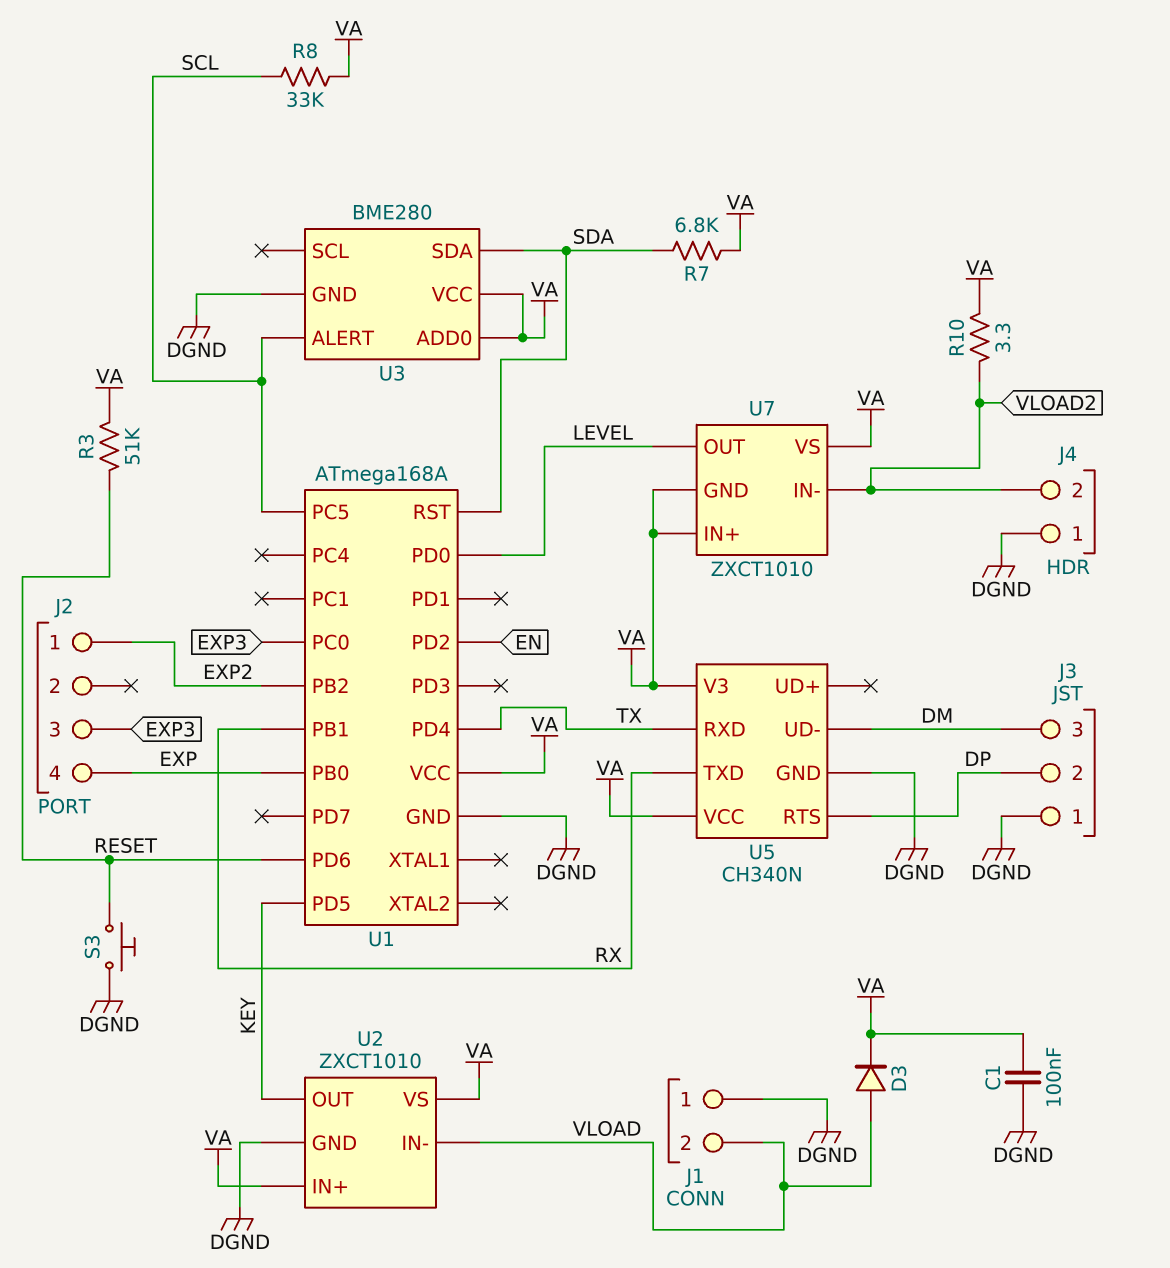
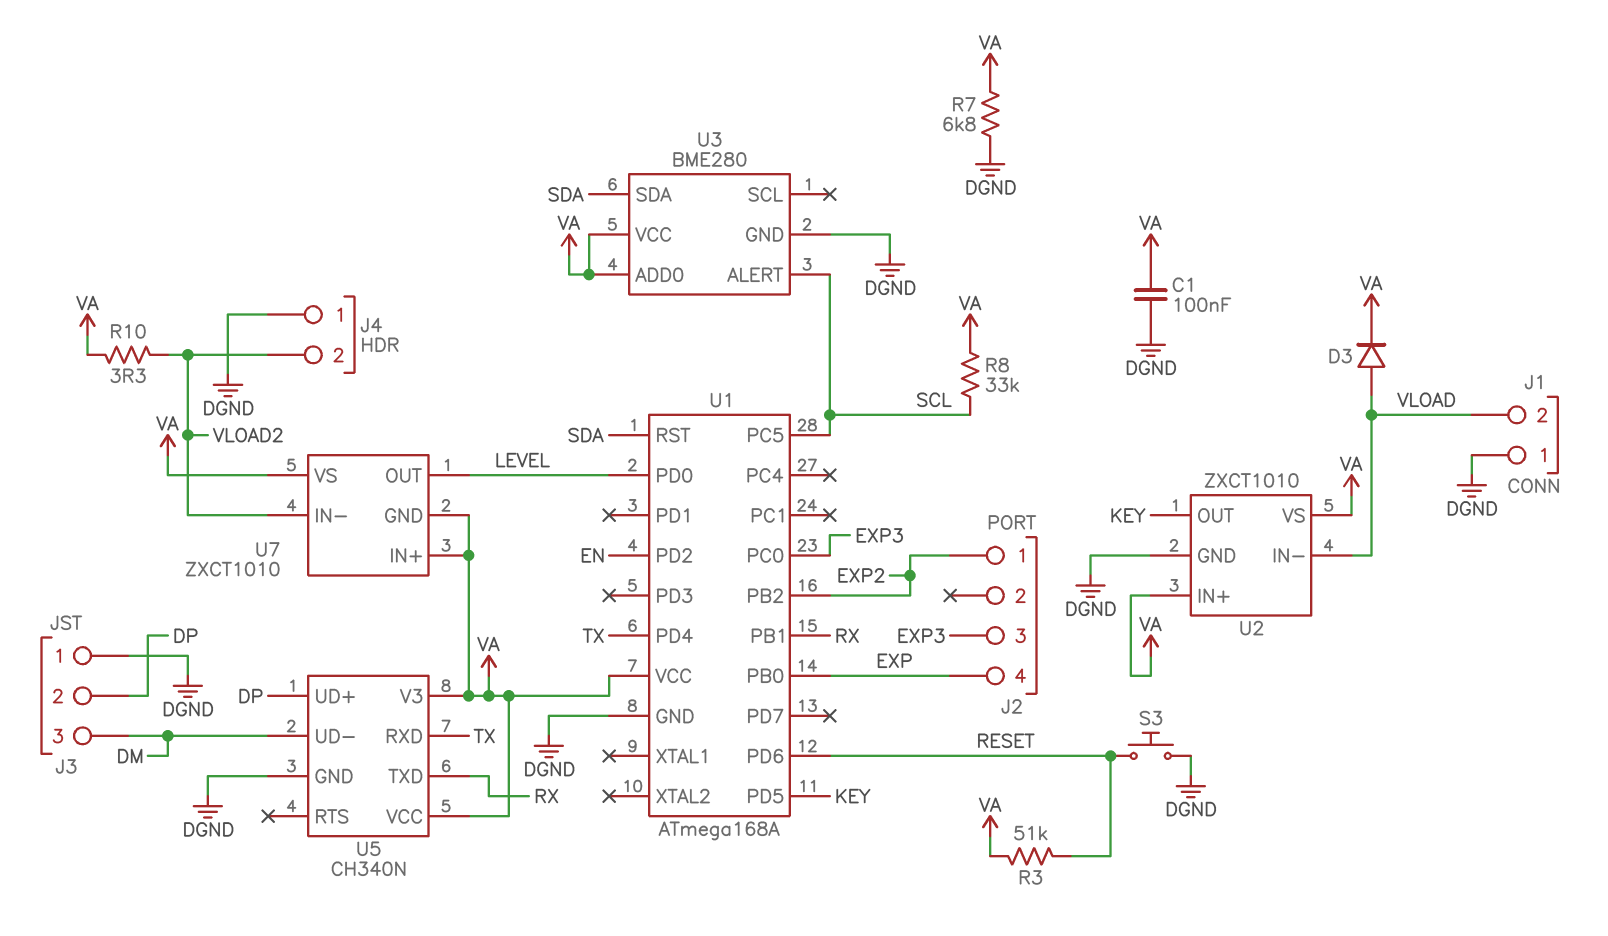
R7: 6.8k (SDA, VA) -> 6.8k (DGND, VA)
U5 pin RTS: DP -> none
U5 pin UD+: none -> DP

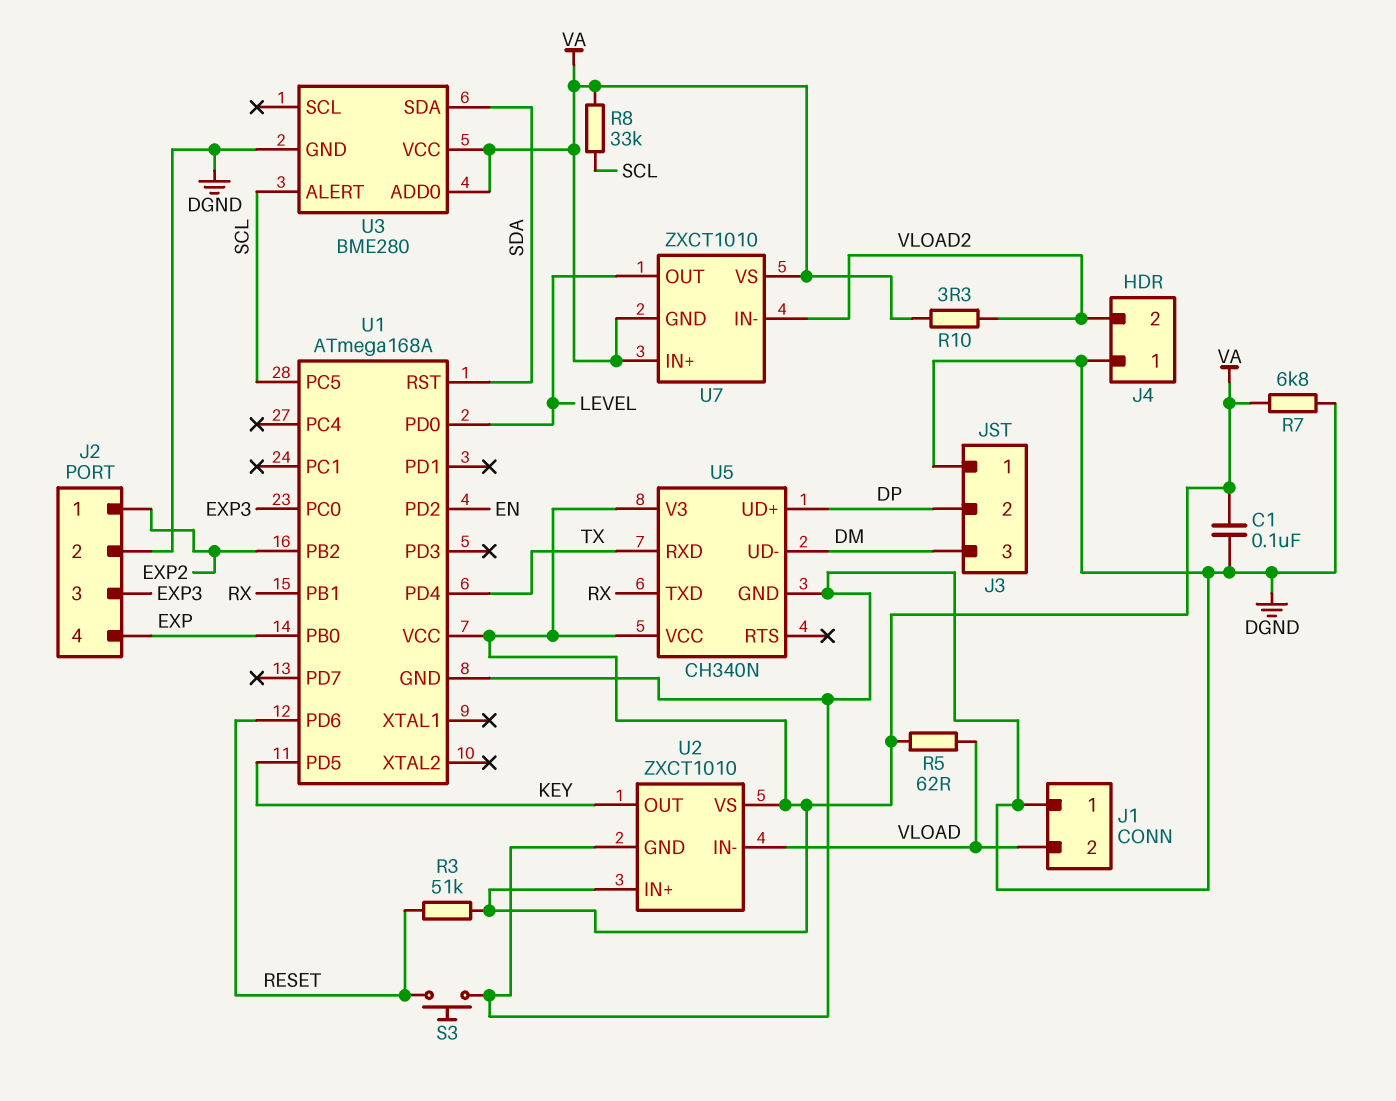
D3: diode (A VLOAD, K VA) -> none
J2 pin 2: none -> DGND
R5: none -> 62 (VA, VLOAD)

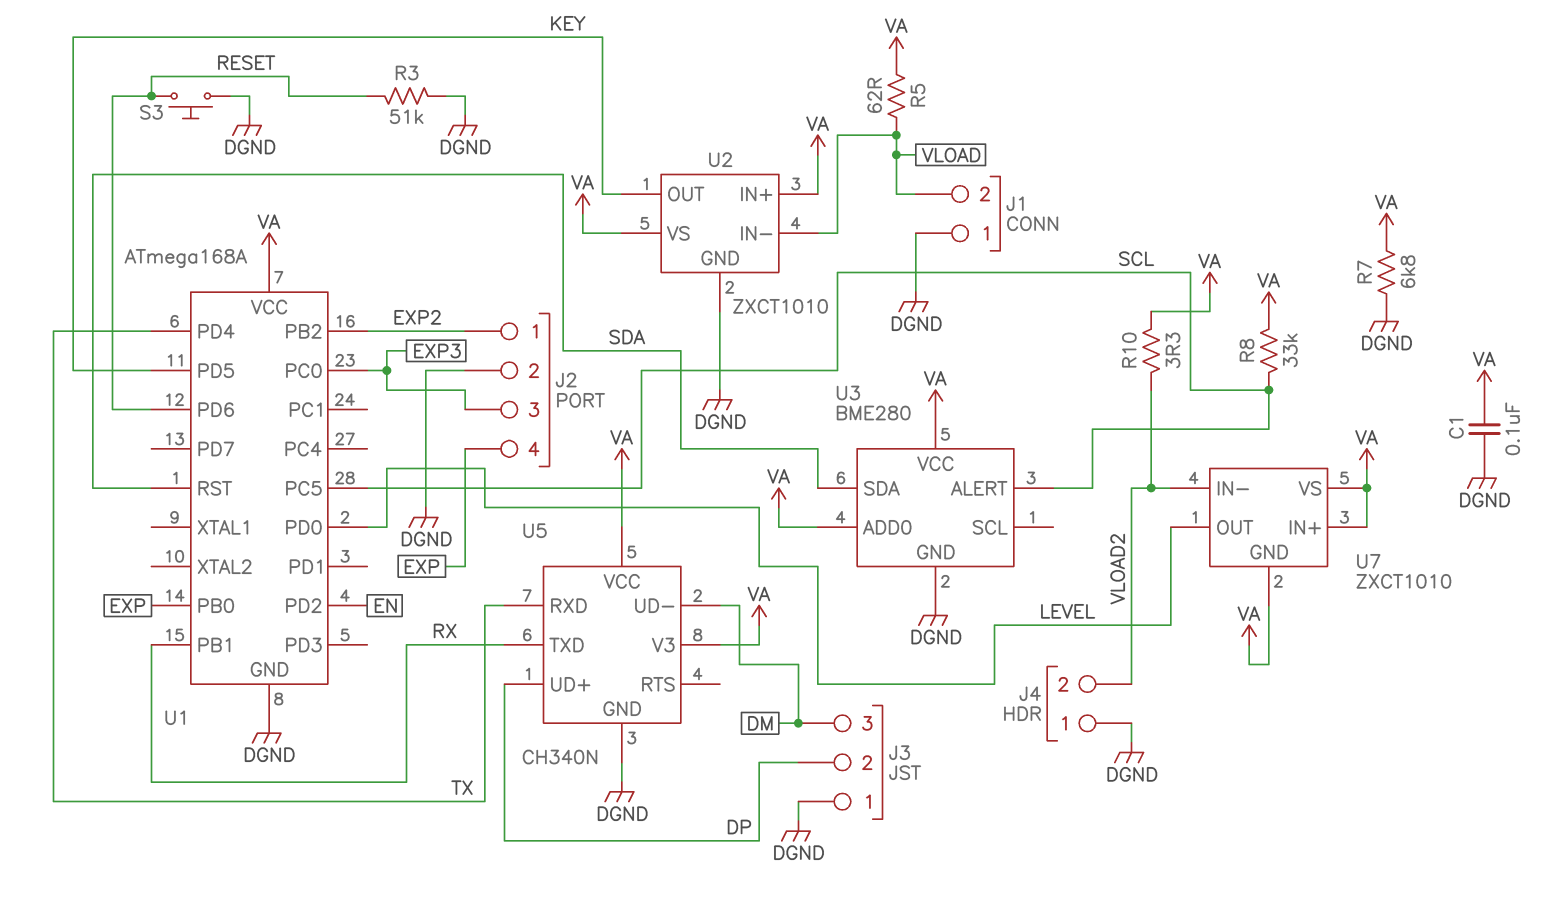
R3: 51k (RESET, VA) -> 51k (DGND, RESET)

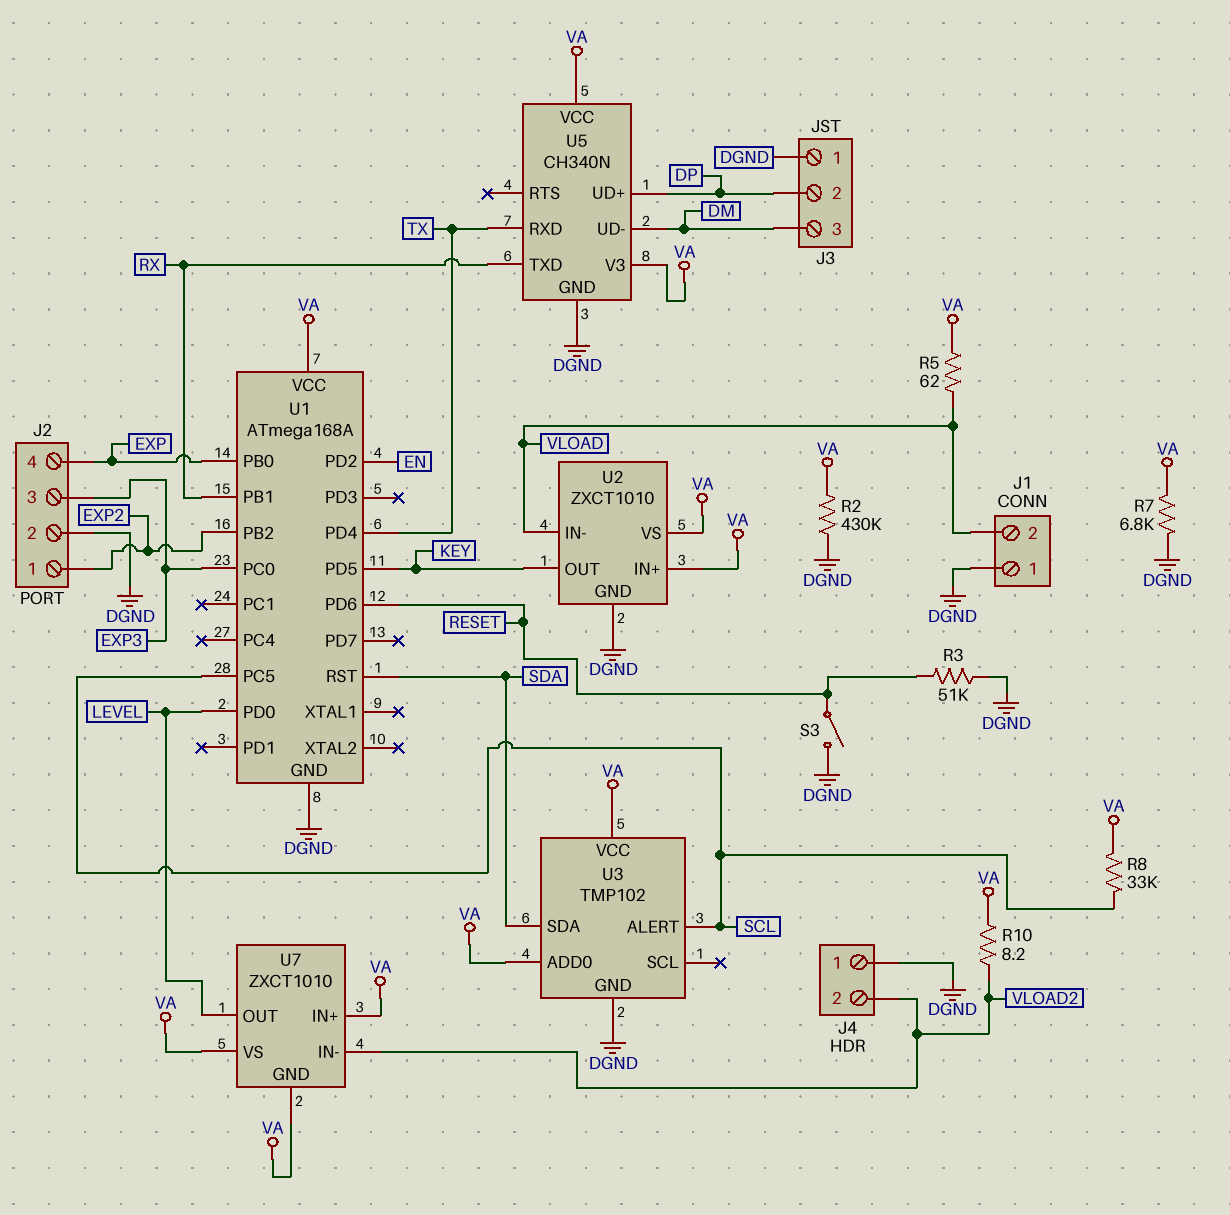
C1: 100nF (DGND, VA) -> none
R2: none -> 430k (DGND, VA)
R10: 3.3 (VA, VLOAD2) -> 8.2 (VA, VLOAD2)
S3: button (DGND, RESET) -> switch (DGND, RESET)
U3: BME280 -> TMP102

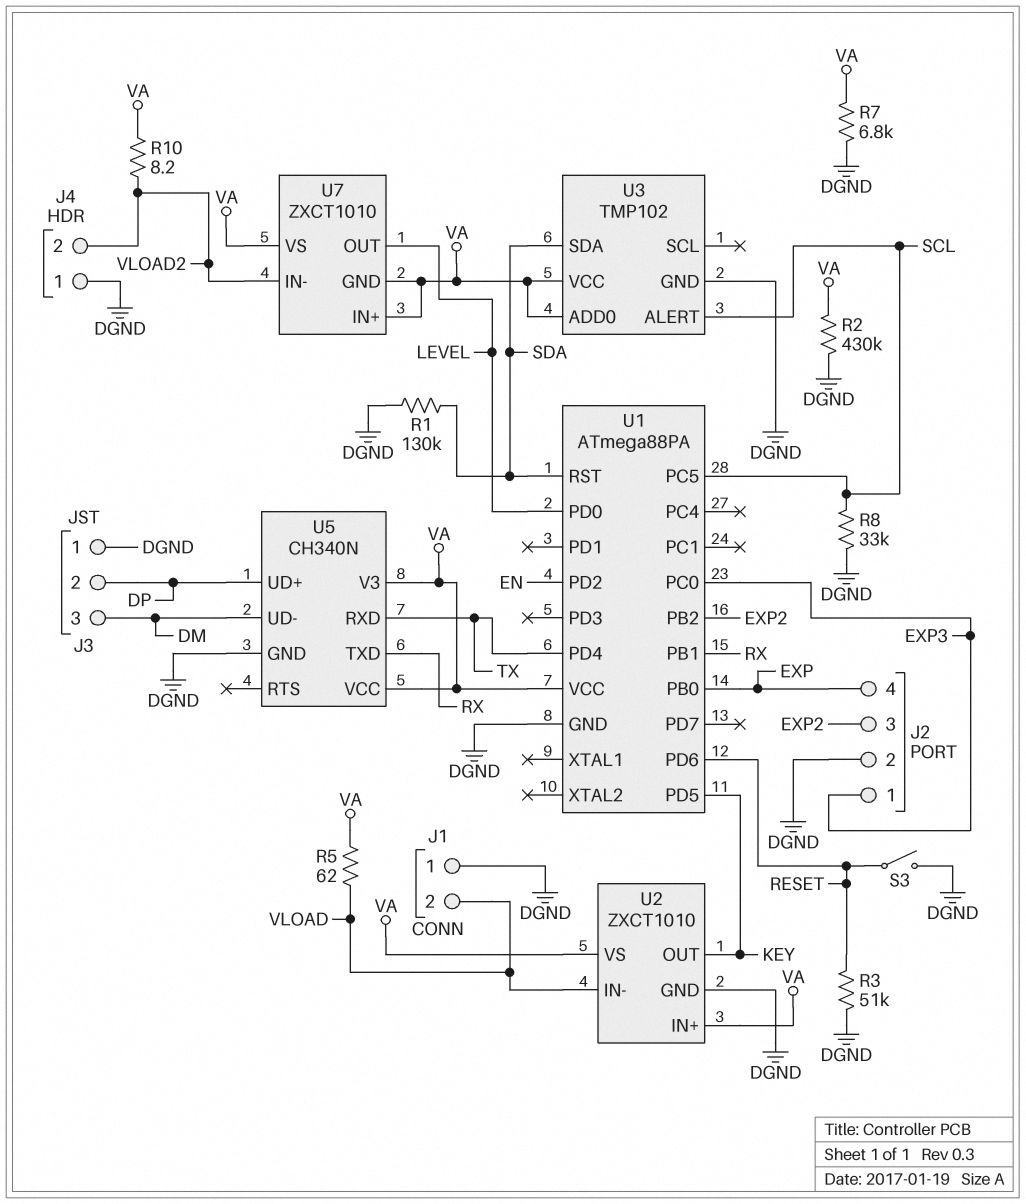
J2 pin 1: EXP2 -> EXP3
J2 pin 3: EXP3 -> EXP2
R1: none -> 130k (DGND, SDA)
R8: 33k (SCL, VA) -> 33k (DGND, SCL)
U1: ATmega168A -> ATmega88PA

